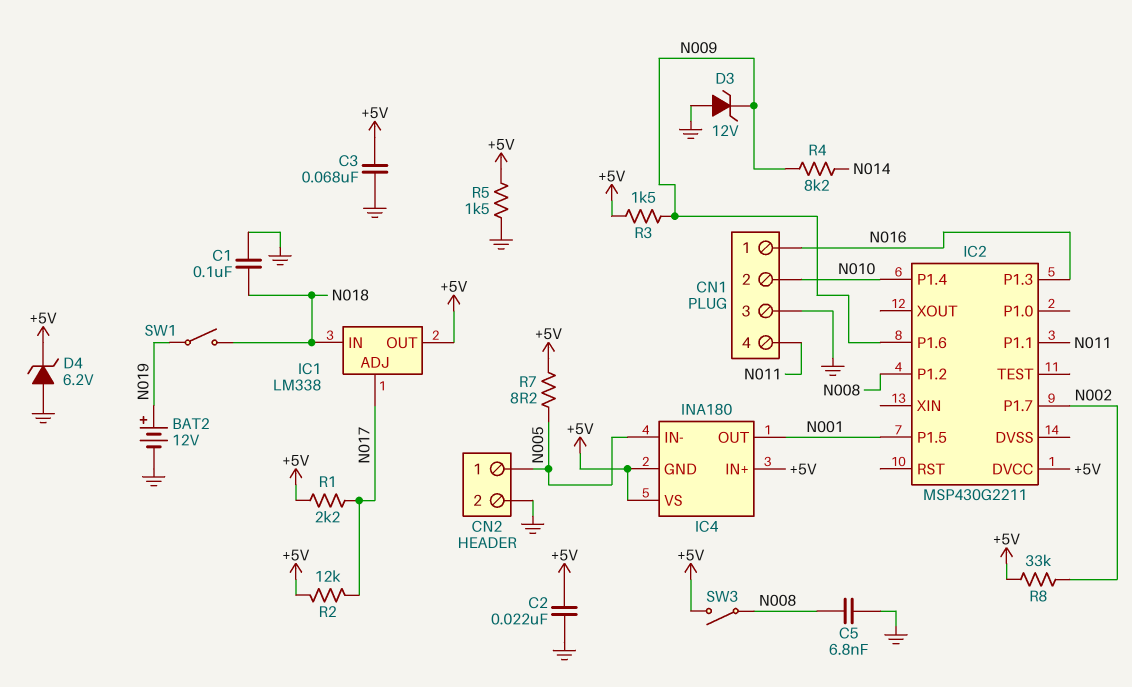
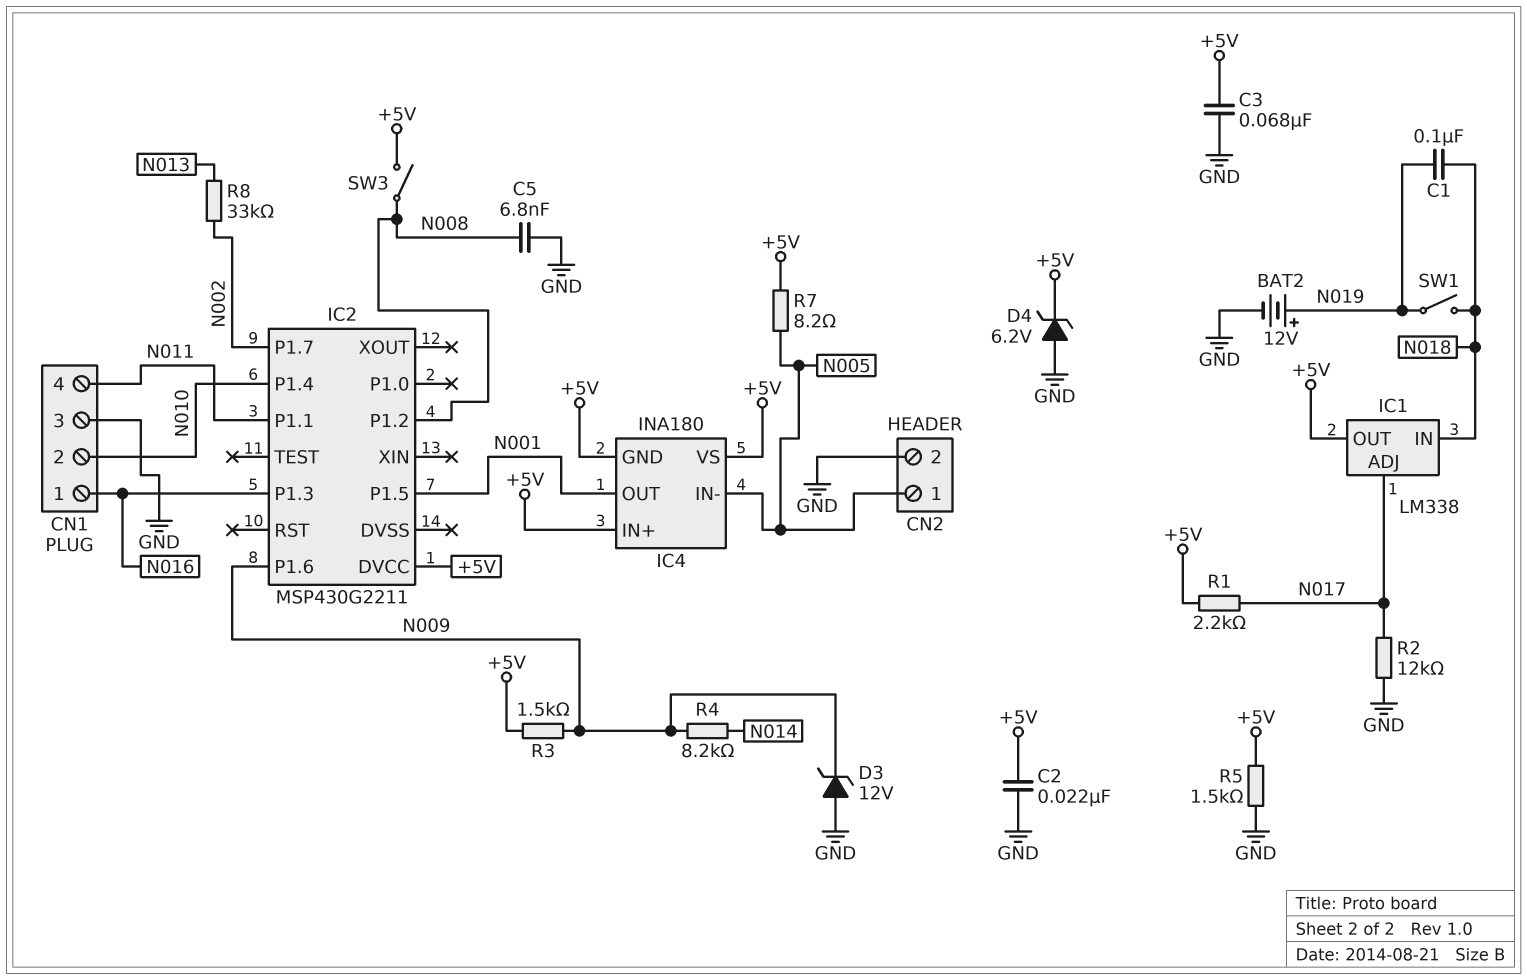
C1: 100nF (GND, N018) -> 100nF (N018, N019)
R2: 12k (+5V, N017) -> 12k (GND, N017)
R8: 33k (+5V, N002) -> 33k (N002, N013)

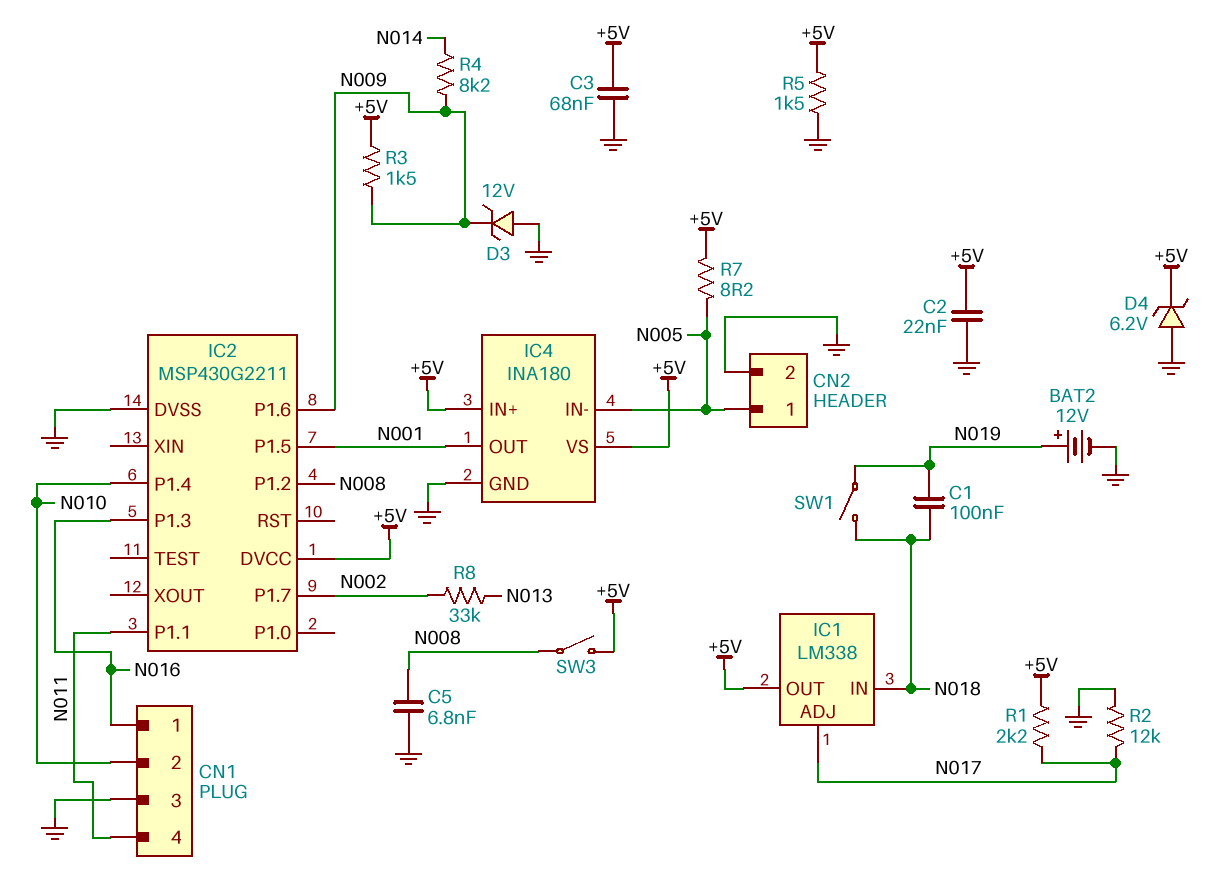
IC2 pin DVSS: none -> GND
IC4 pin GND: +5V -> GND

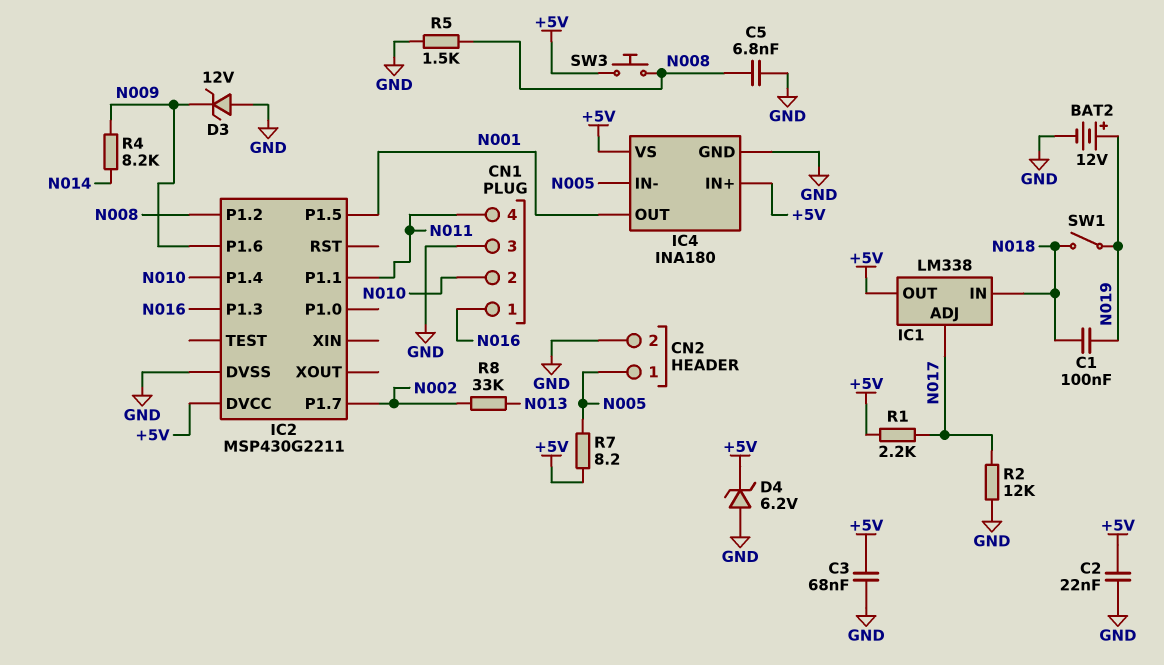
R3: 1.5k (+5V, N009) -> none
R5: 1.5k (+5V, GND) -> 1.5k (GND, N008)
SW3: switch (+5V, N008) -> button (+5V, N008)

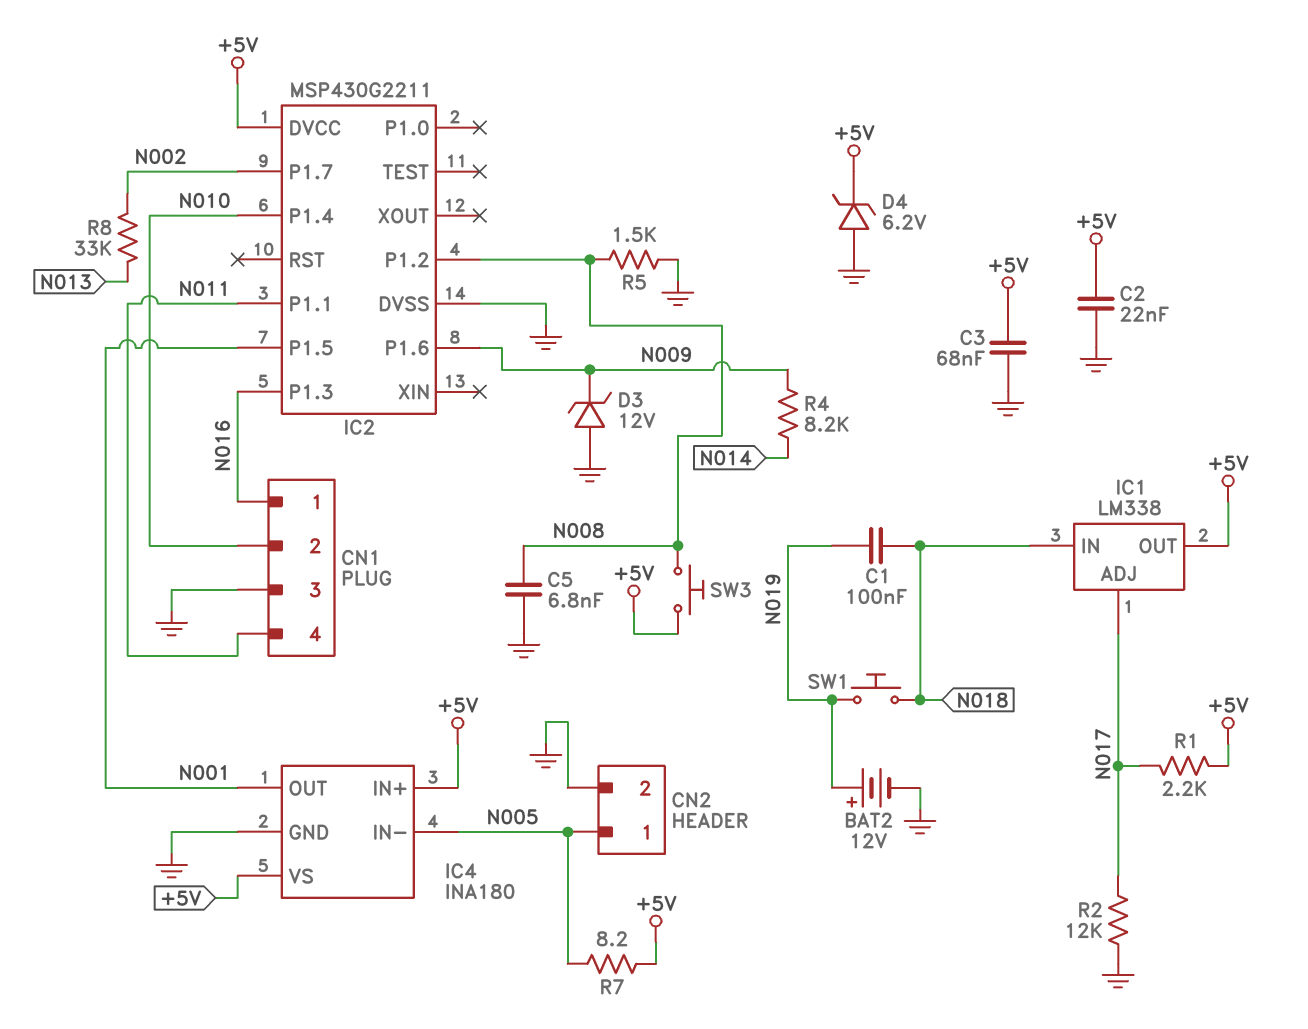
SW1: switch (N018, N019) -> button (N018, N019)

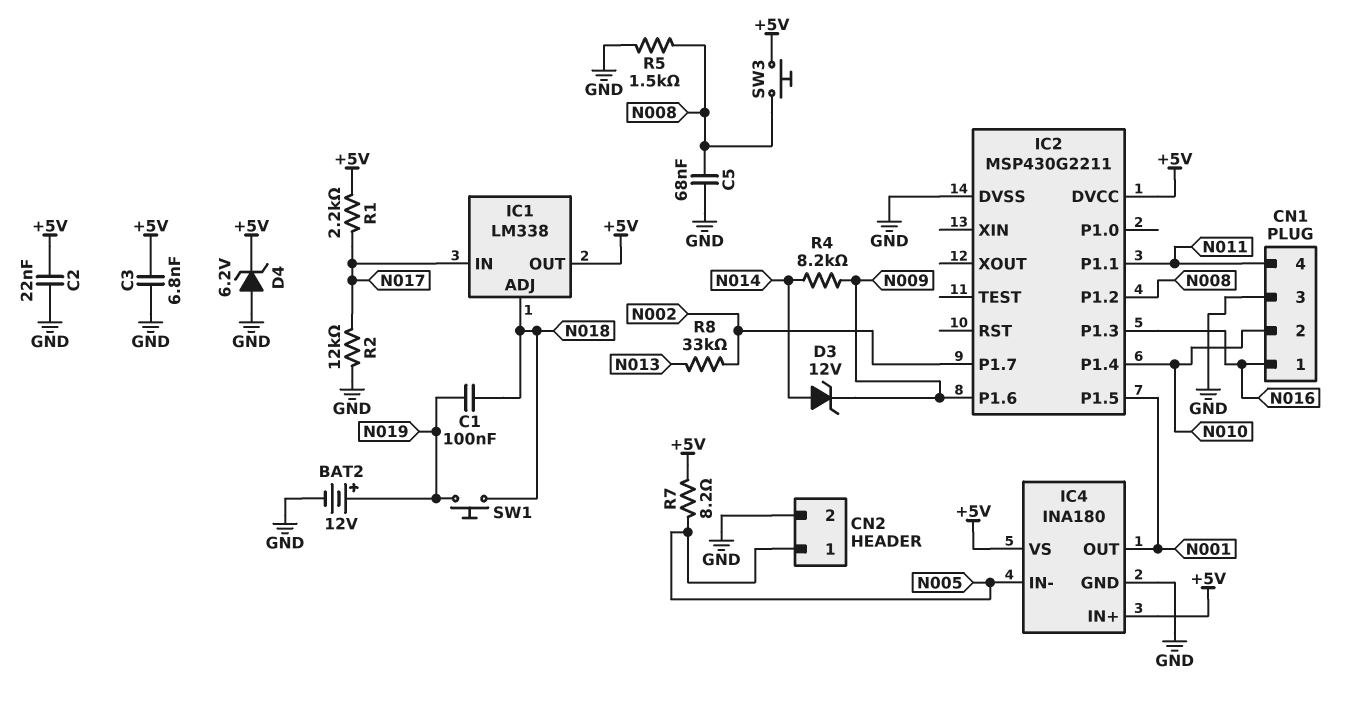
C3: 68nF (+5V, GND) -> 6.8nF (+5V, GND)
C5: 6.8nF (GND, N008) -> 68nF (GND, N008)
D3: zener 12V (A GND, K N009) -> zener 12V (A N014, K N009)
IC1 pin ADJ: N017 -> N018
IC1 pin IN: N018 -> N017

